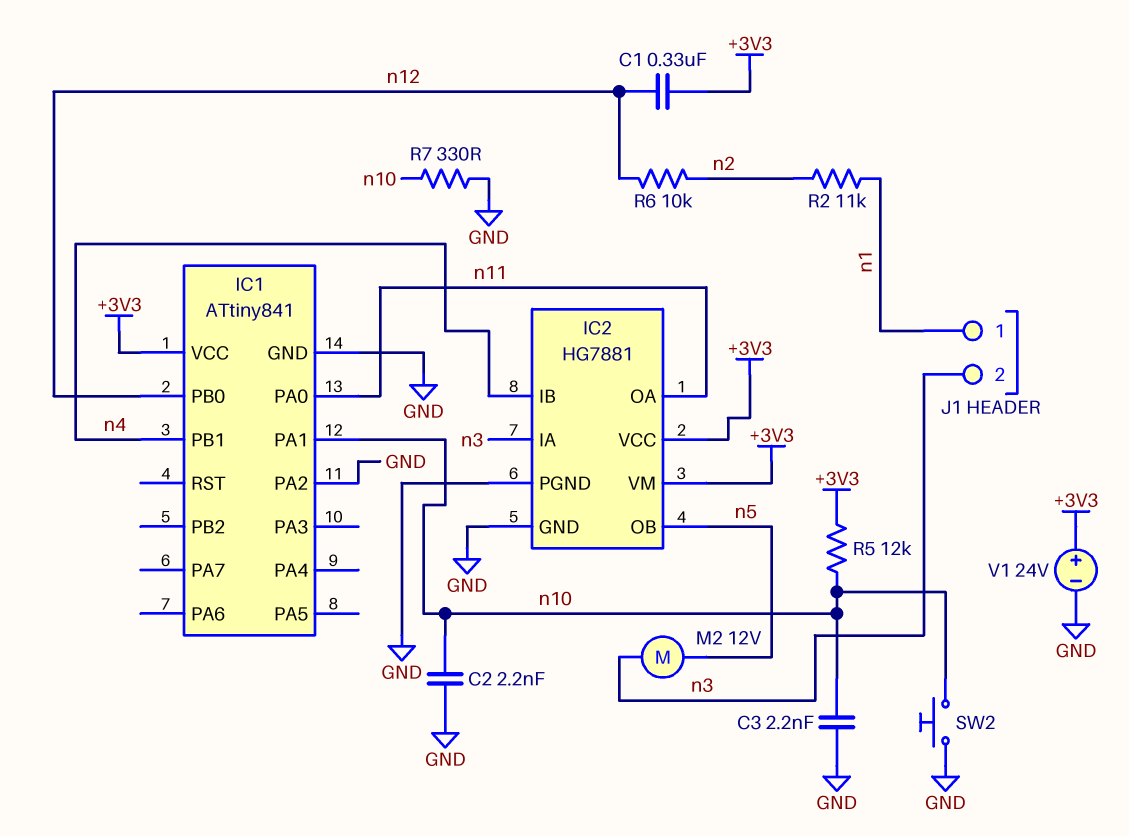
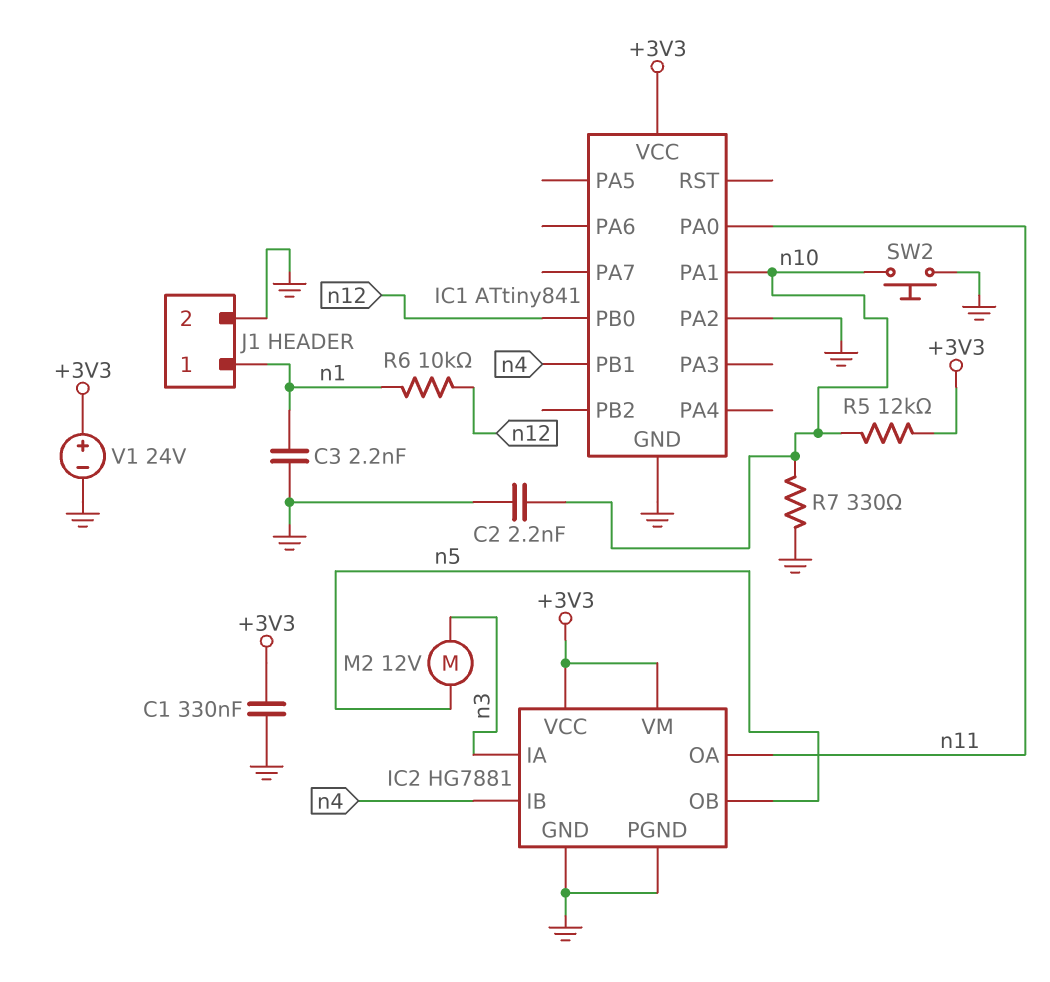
C1: 330nF (+3V3, n12) -> 330nF (+3V3, GND)
C3: 2.2nF (GND, n10) -> 2.2nF (GND, n1)
J1 pin 2: n3 -> GND
R2: 11k (n1, n2) -> none
R6: 10k (n2, n12) -> 10k (n1, n12)

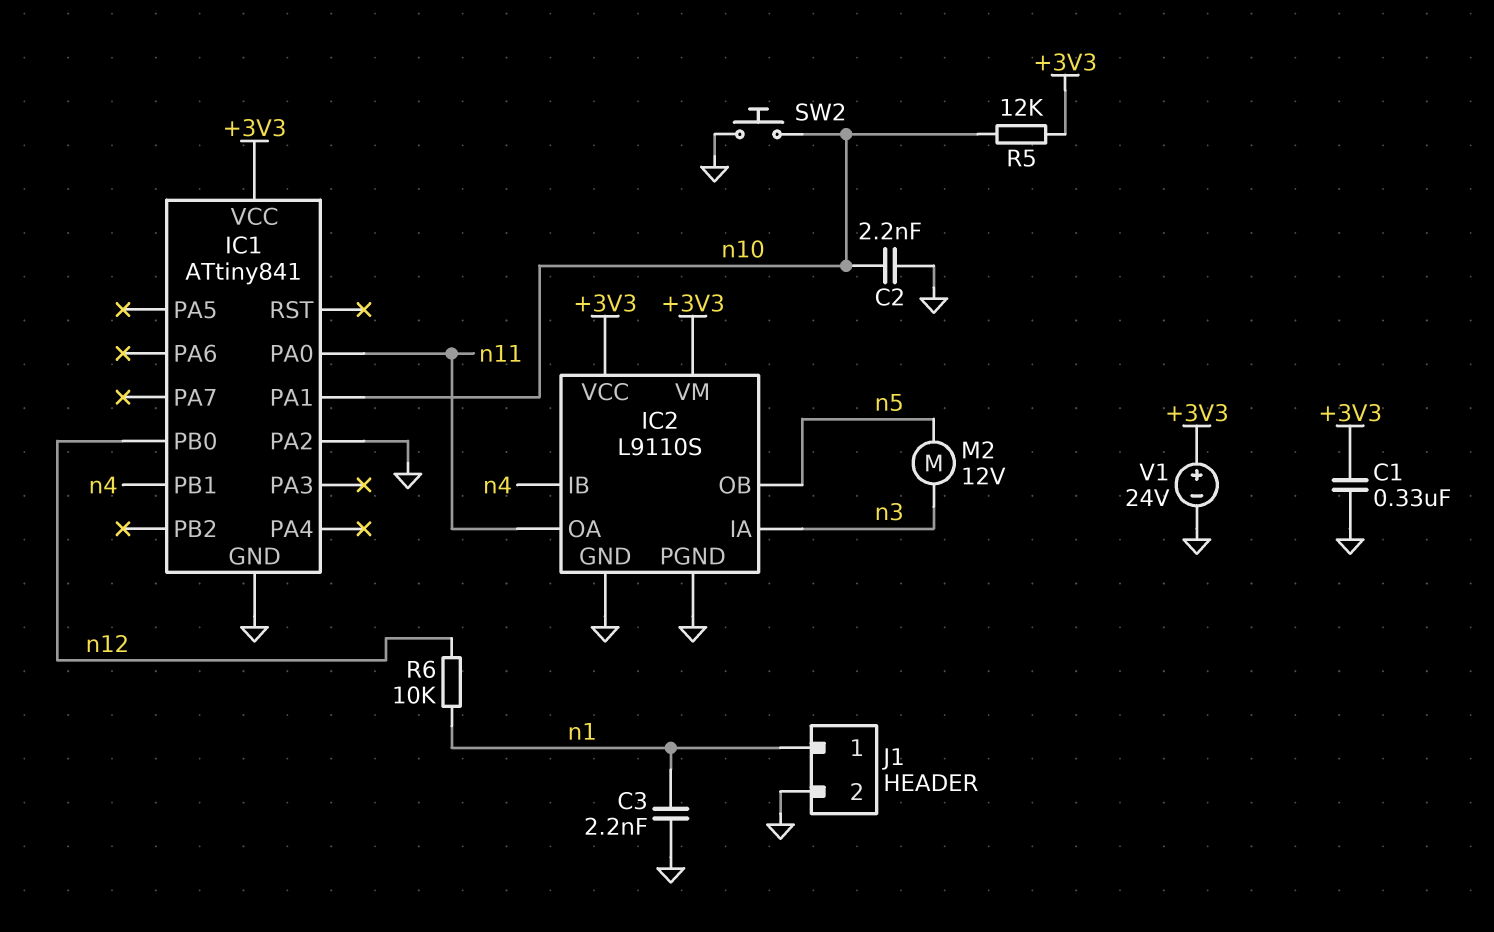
IC2: HG7881 -> L9110S
R7: 330 (GND, n10) -> none

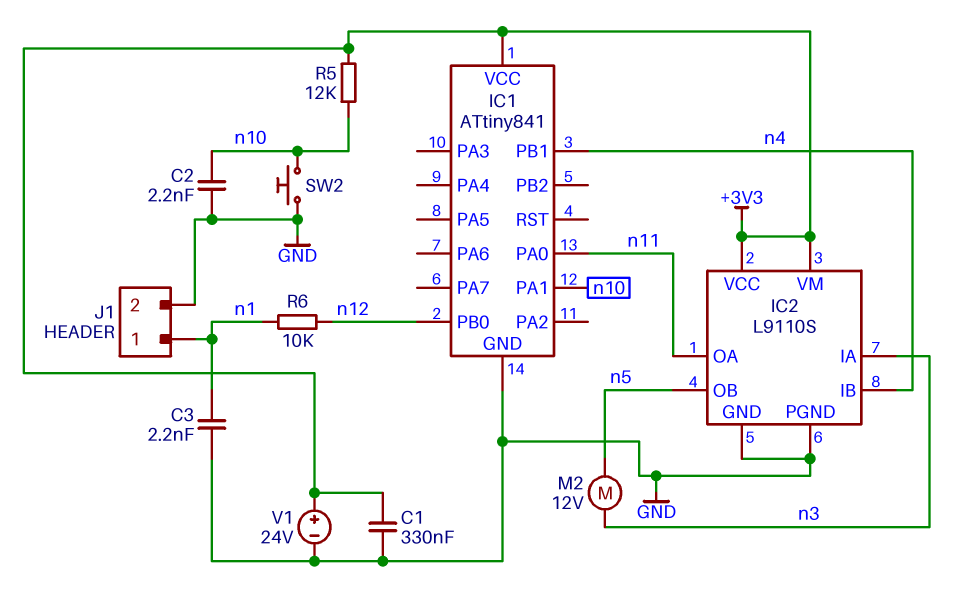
IC1 pin PA2: GND -> none

